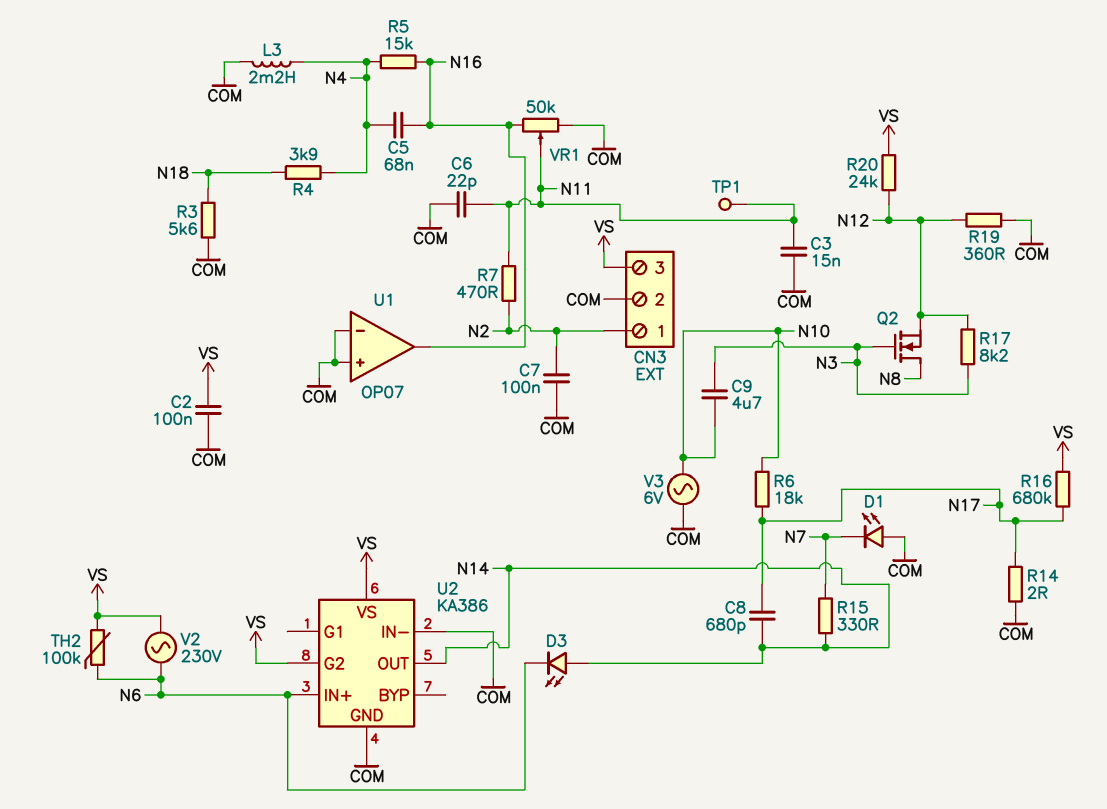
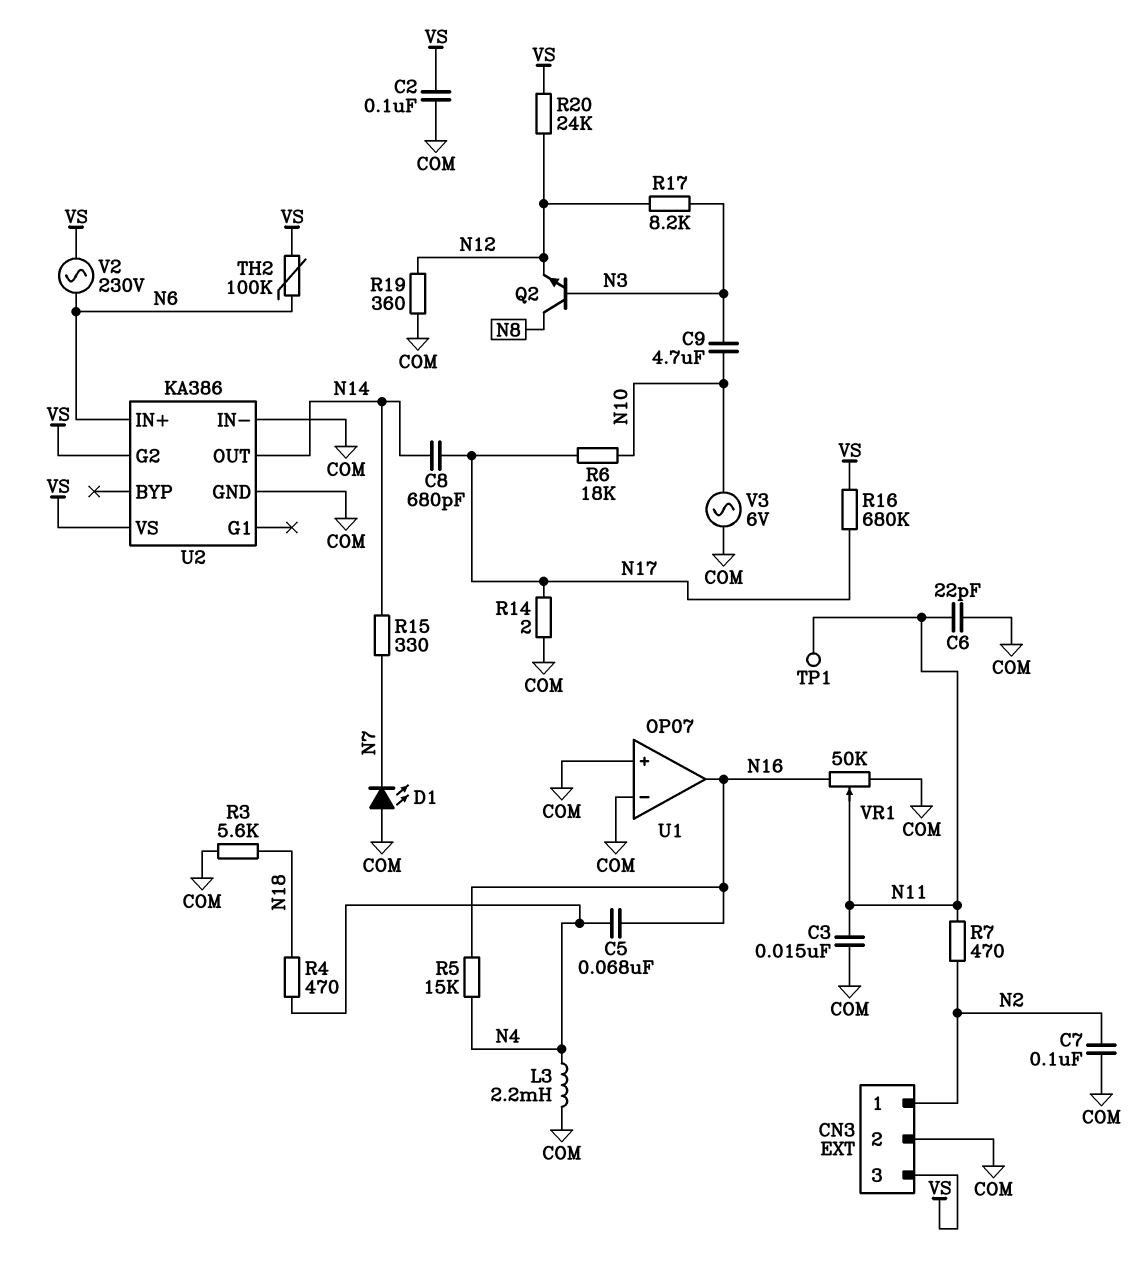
D3: LED (A N14, K N6) -> none
Q2: NMOS (G N3, D N8, S N12) -> NPN (B N3, C N8, E N12)
R4: 3.9k (N4, N18) -> 470 (N4, N18)

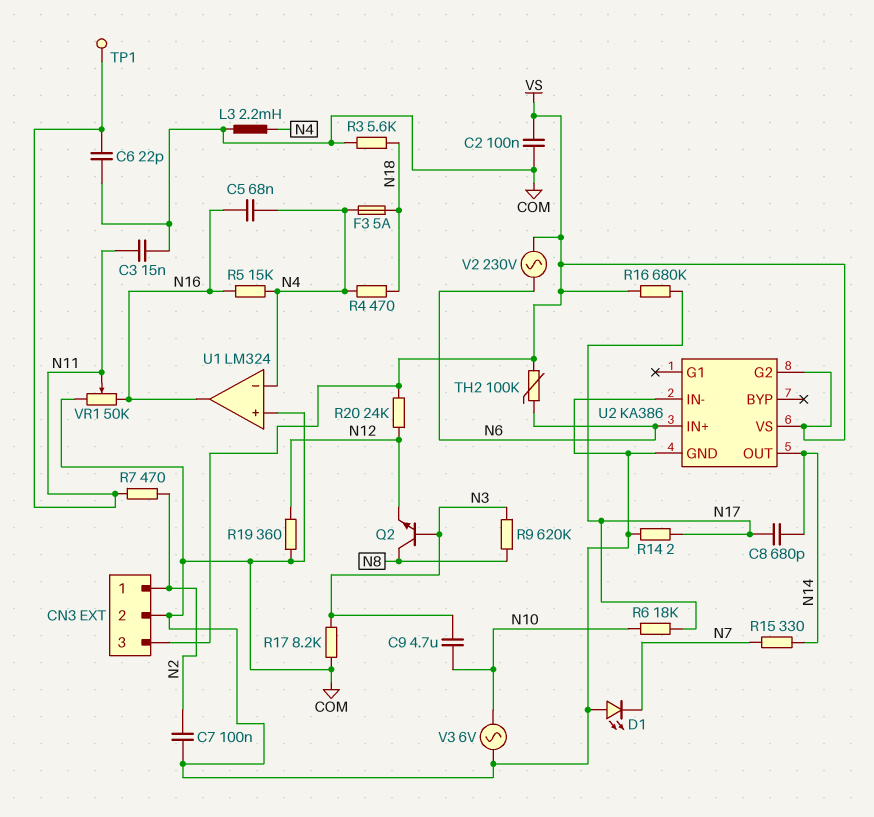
F3: none -> 5A (N4, N18)
R9: none -> 620k (N3, N8)
R17: 8.2k (N3, N12) -> 8.2k (COM, N3)
U1: OP07 -> LM324
U1 pin in-: COM -> N4

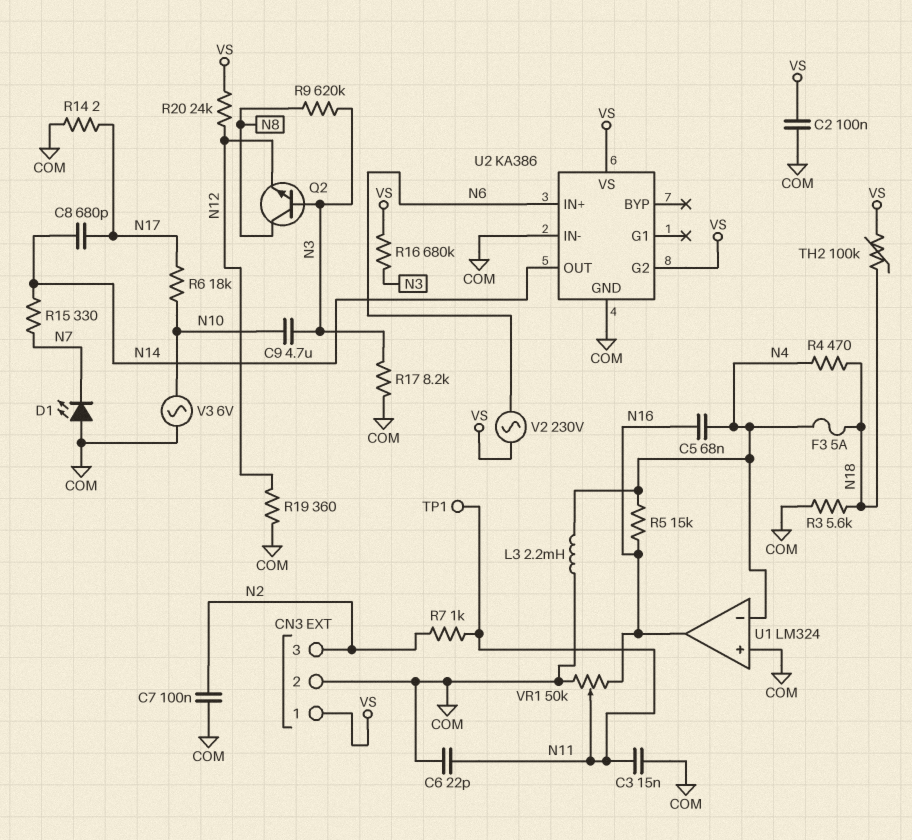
CN3 pin 1: N2 -> VS
CN3 pin 3: VS -> N2
R7: 470 (N2, N11) -> 1k (N2, N11)
R16: 680k (N17, VS) -> 680k (N3, VS)
TH2: 100k (N6, VS) -> 100k (N18, VS)

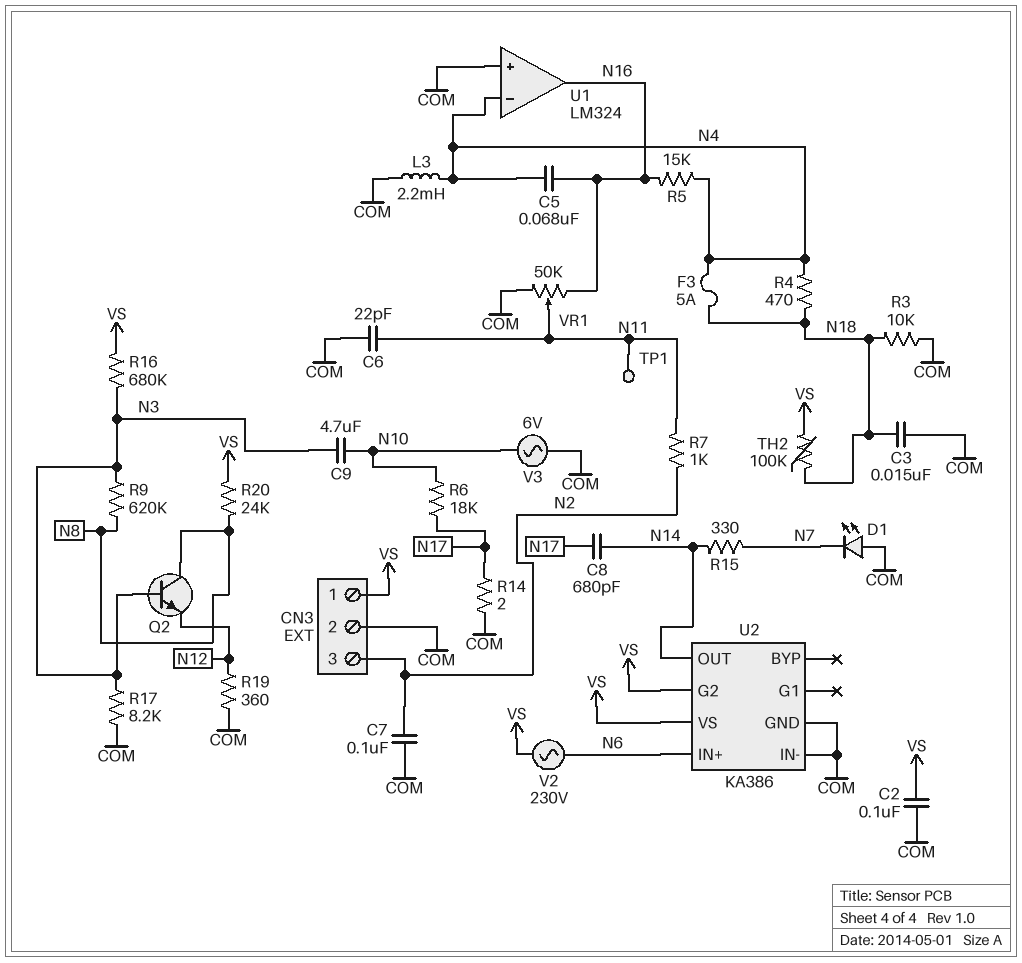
C3: 15nF (COM, N11) -> 15nF (COM, N18)
R3: 5.6k (COM, N18) -> 10k (COM, N18)
R20: 24k (N12, VS) -> 24k (N8, VS)

